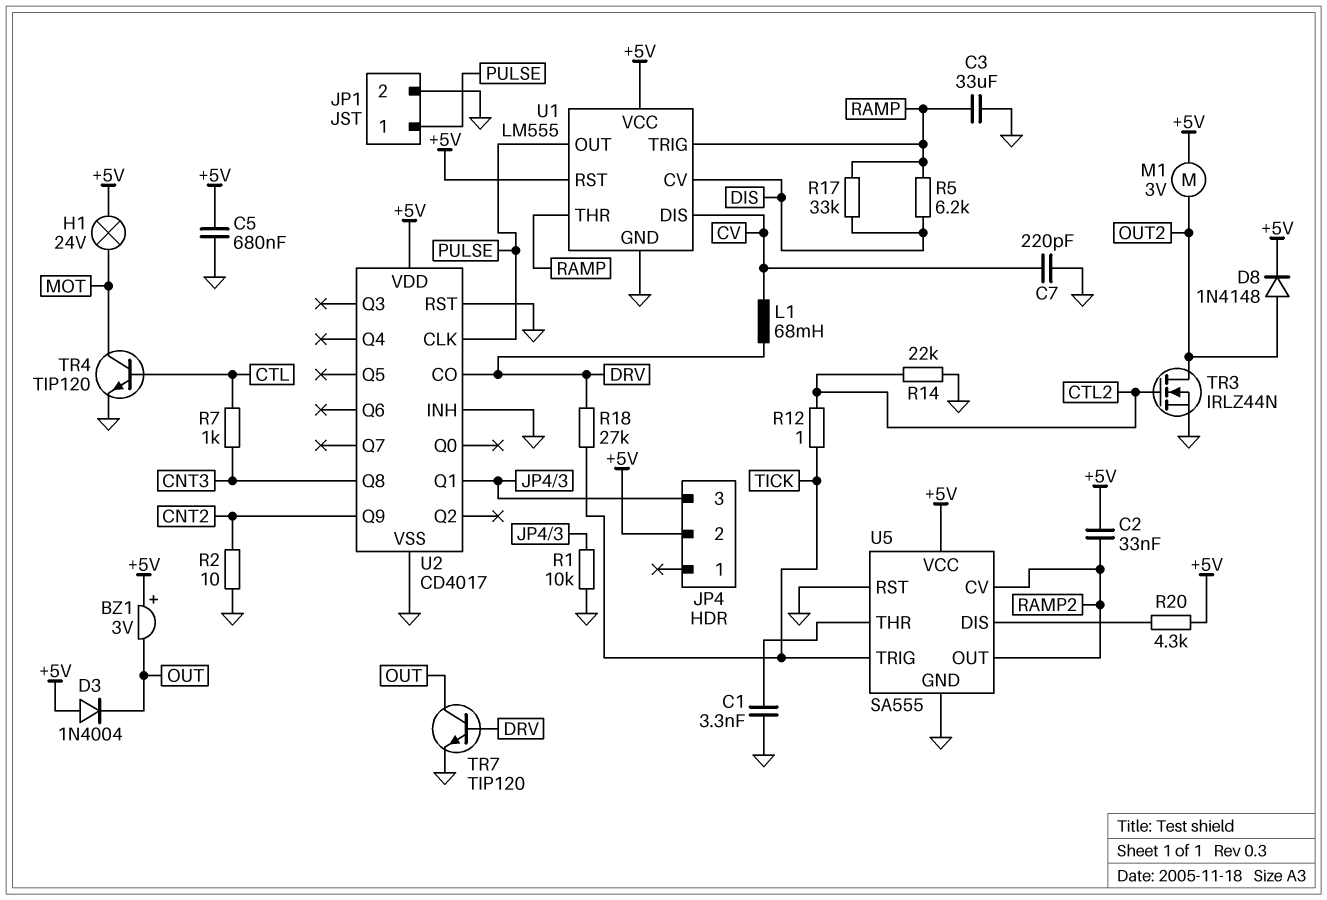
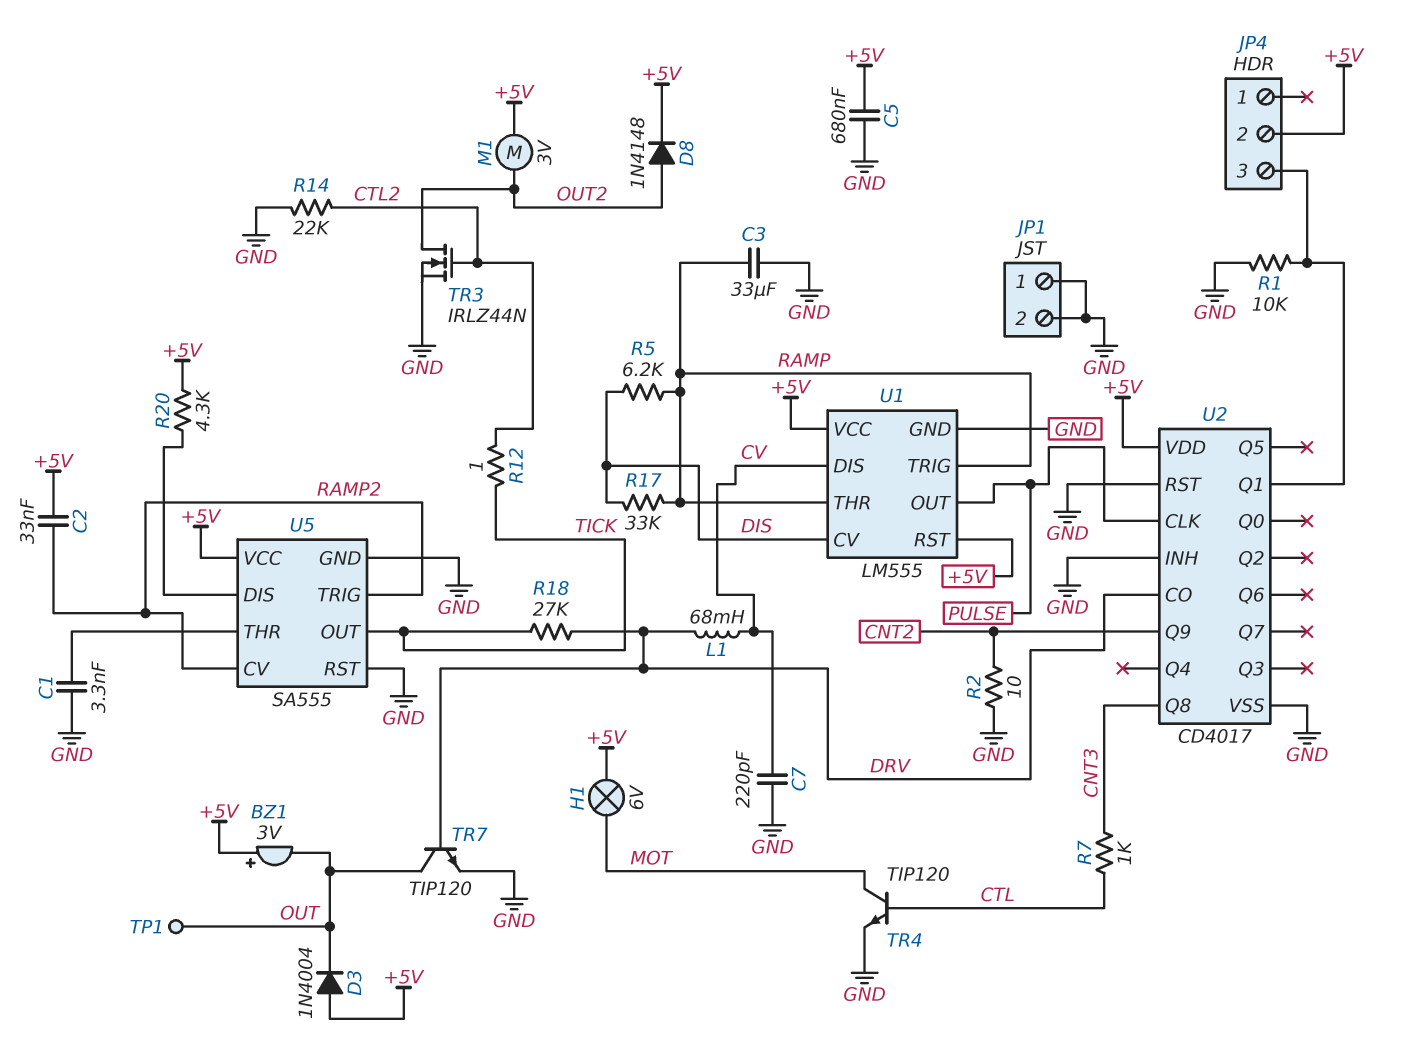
H1: lamp 24V (+5V, MOT) -> lamp 6V (+5V, MOT)
JP1 pin 1: PULSE -> GND
TP1: none -> test point (OUT)
U5 pin OUT: RAMP2 -> TICK
U5 pin TRIG: TICK -> RAMP2

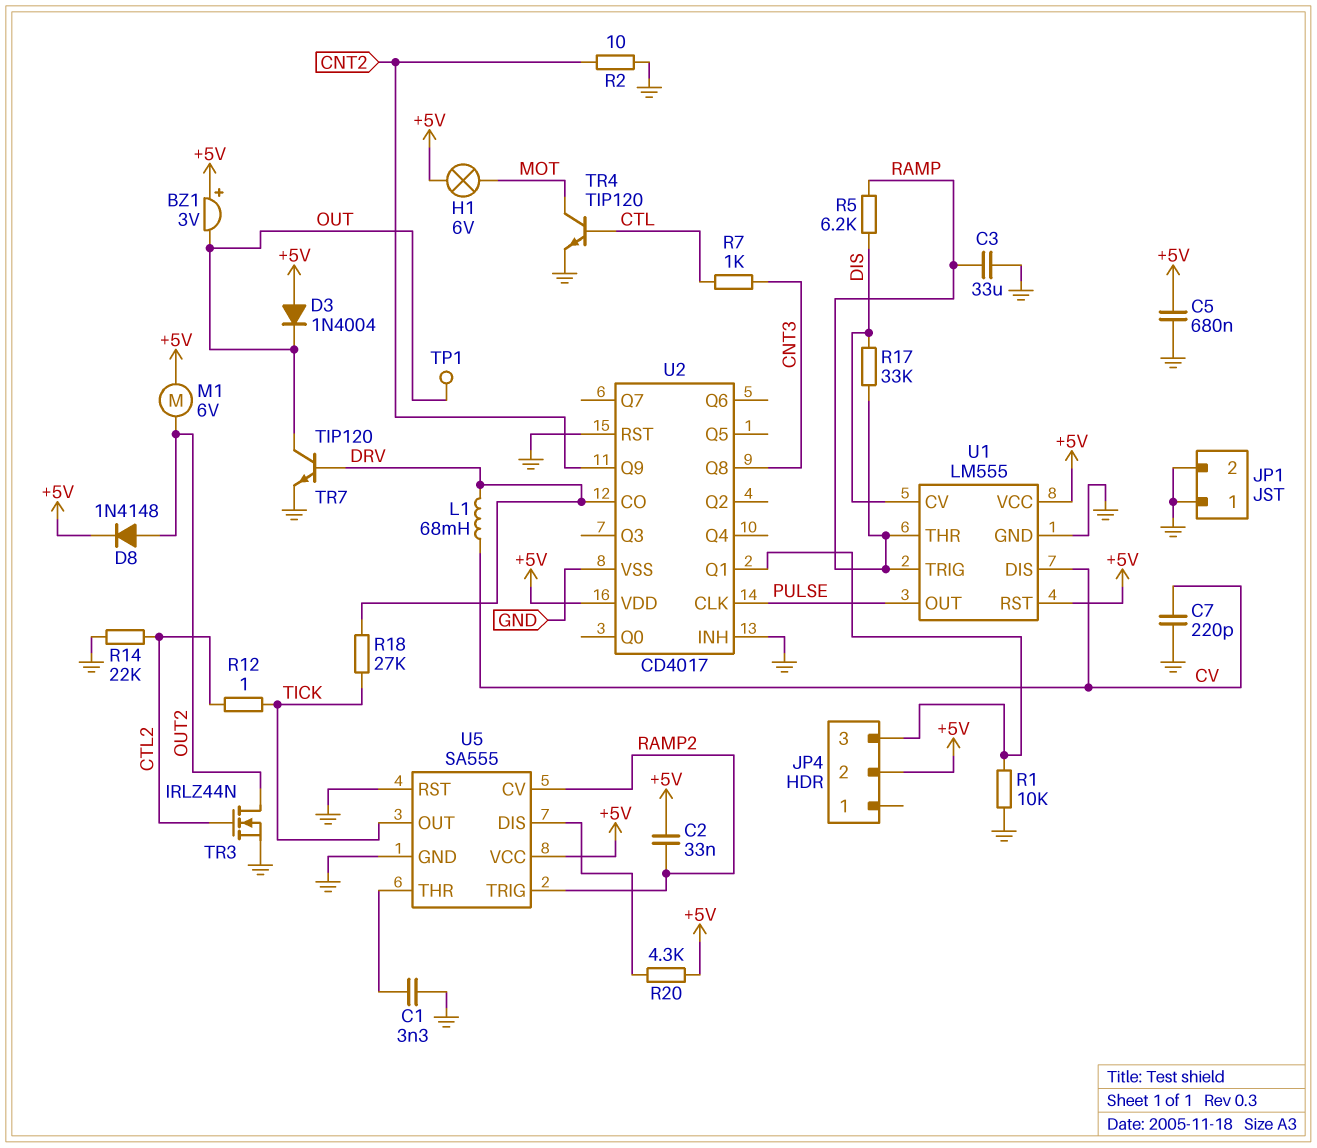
M1: motor 3V (+5V, OUT2) -> motor 6V (+5V, OUT2)

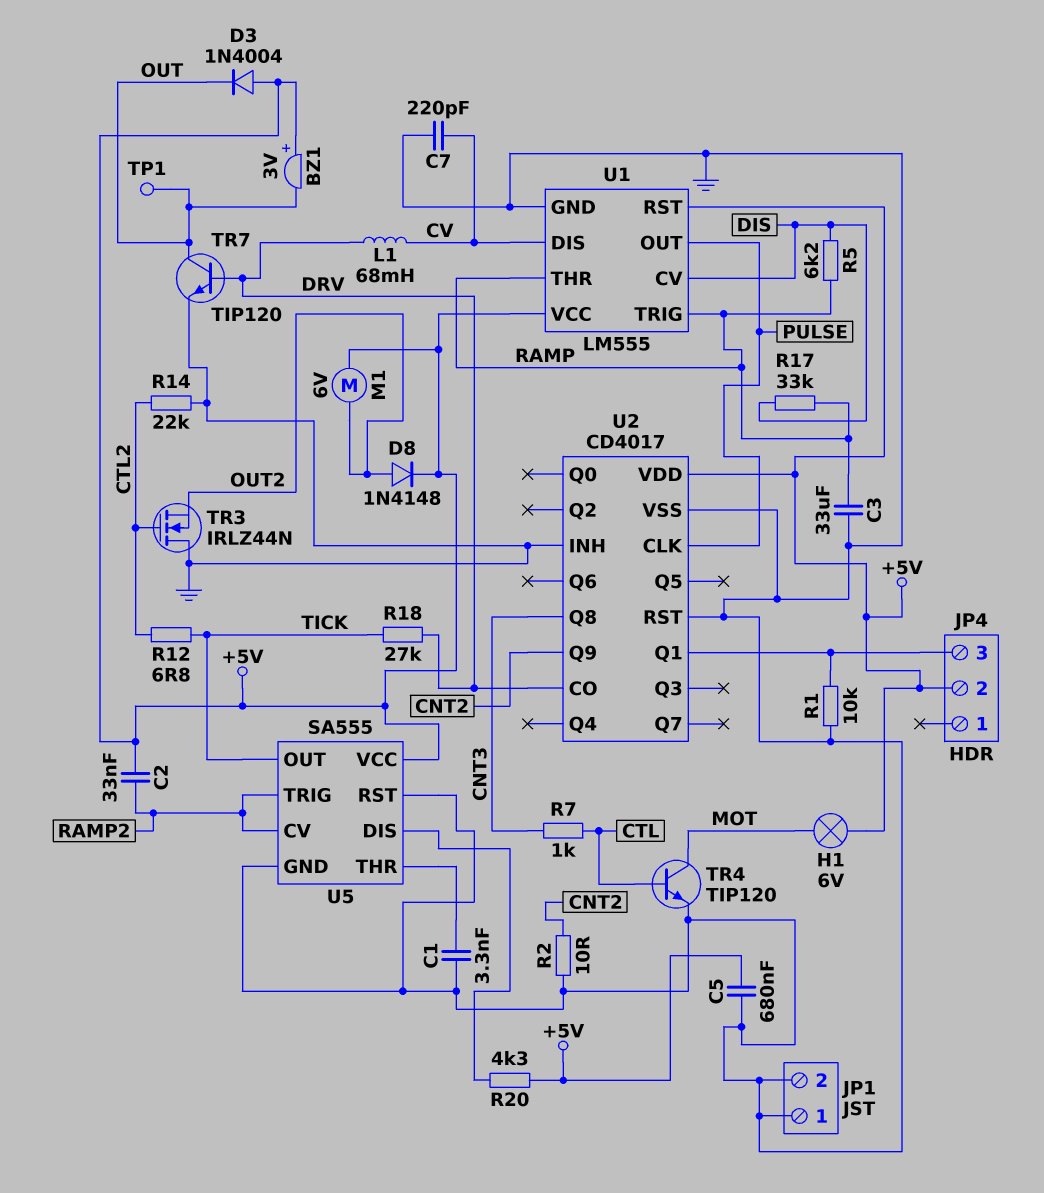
R12: 1 (CTL2, TICK) -> 6.8 (CTL2, TICK)
TR3: NMOS IRLZ44N (G CTL2, D OUT2, S GND) -> NMOS IRLZ44N (G CTL2, D GND, S OUT2)

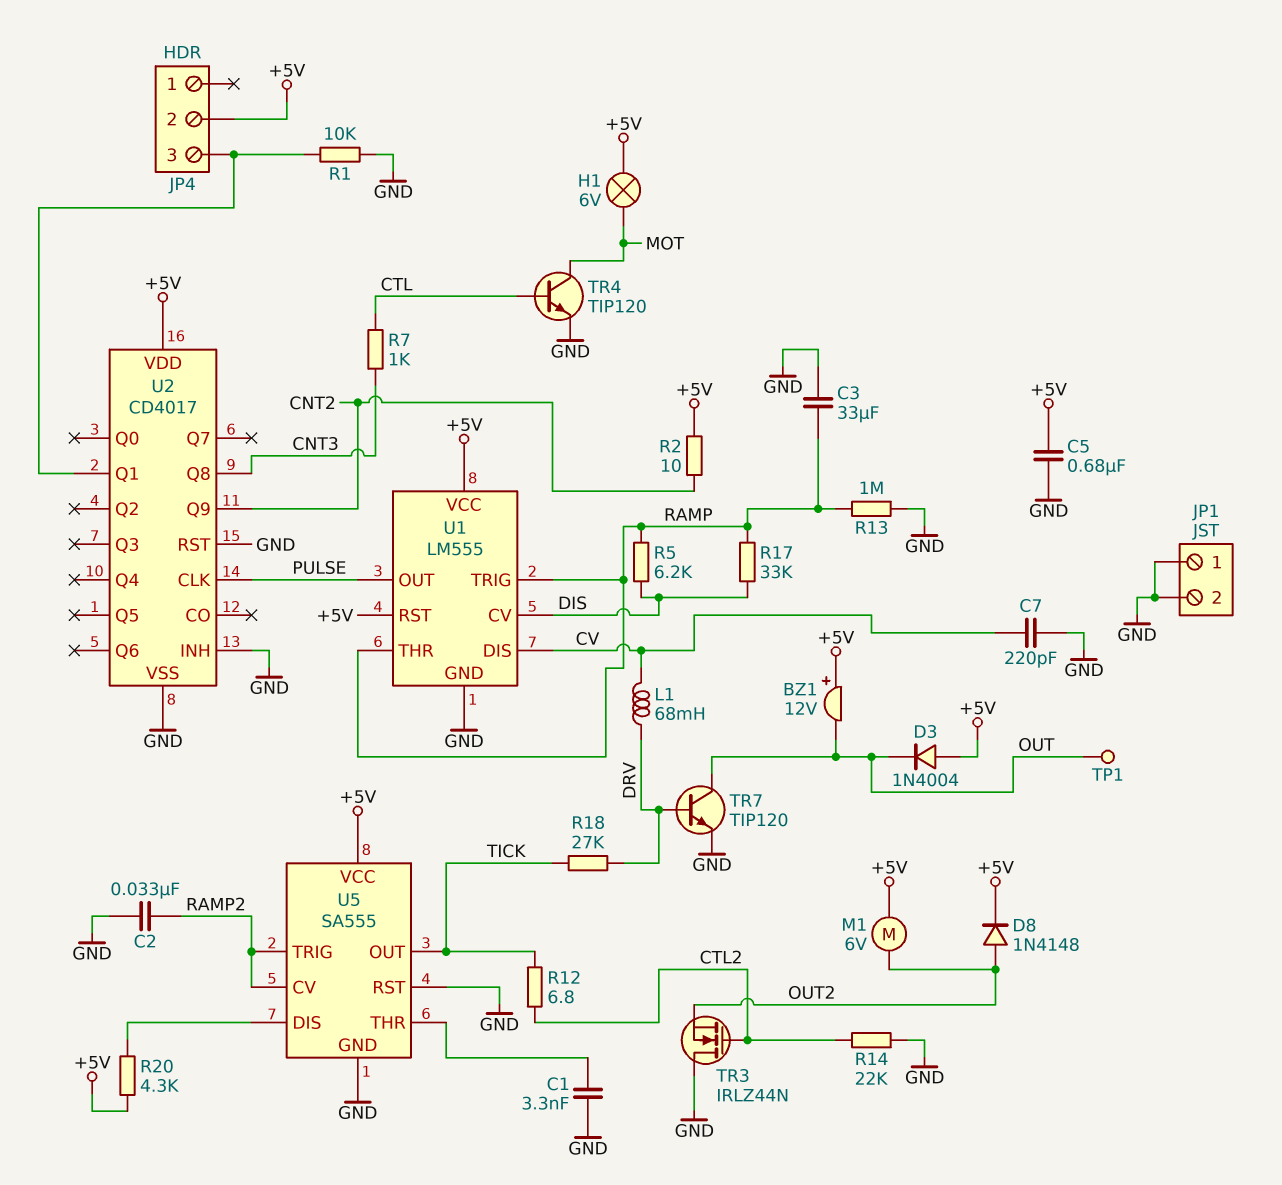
BZ1: buzzer 3V (plus +5V, minus OUT) -> buzzer 12V (plus +5V, minus OUT)
C2: 33nF (+5V, RAMP2) -> 33nF (GND, RAMP2)
R2: 10 (CNT2, GND) -> 10 (+5V, CNT2)
R13: none -> 1M (GND, RAMP)
U2 pin CO: DRV -> none

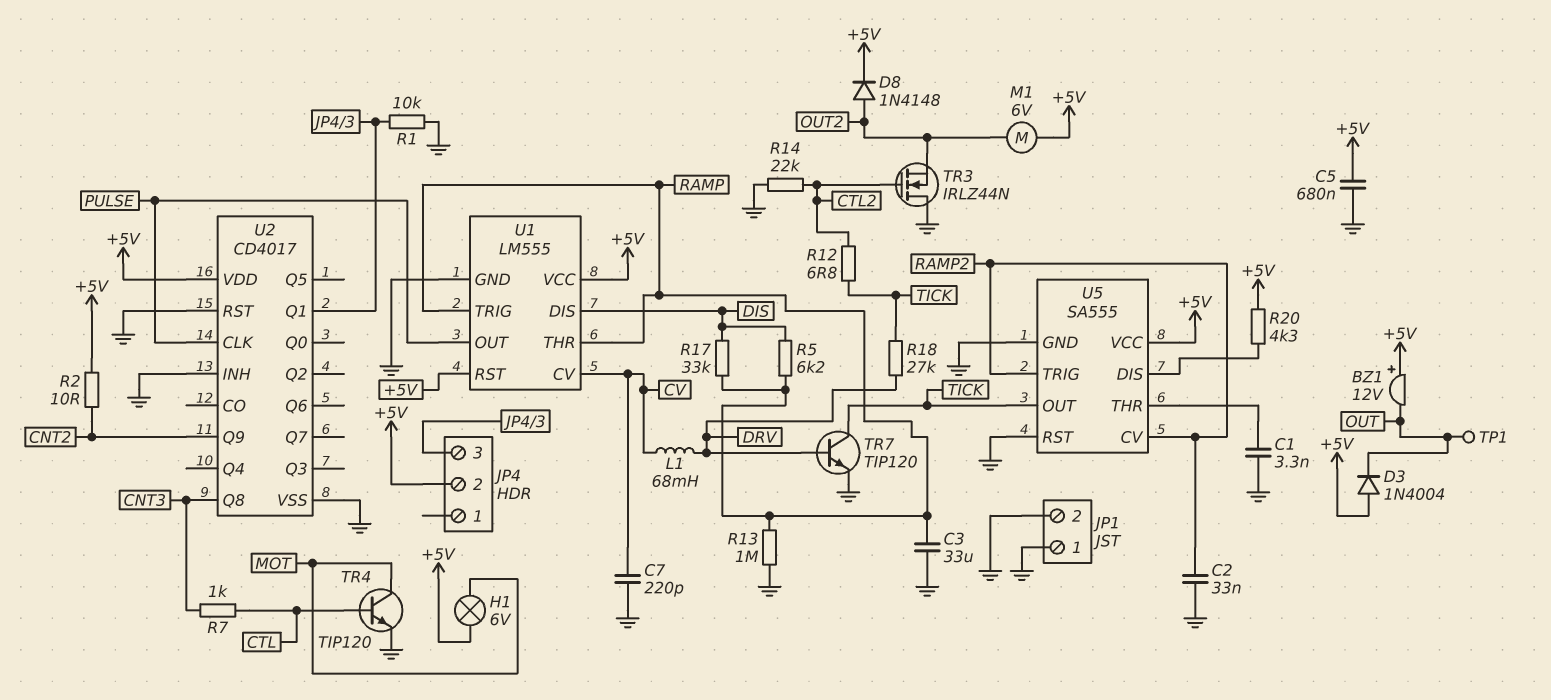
TR7: NPN TIP120 (B DRV, C OUT, E GND) -> NPN TIP120 (B DRV, C TICK, E GND)
U1 pin CV: DIS -> CV
U1 pin DIS: CV -> DIS

